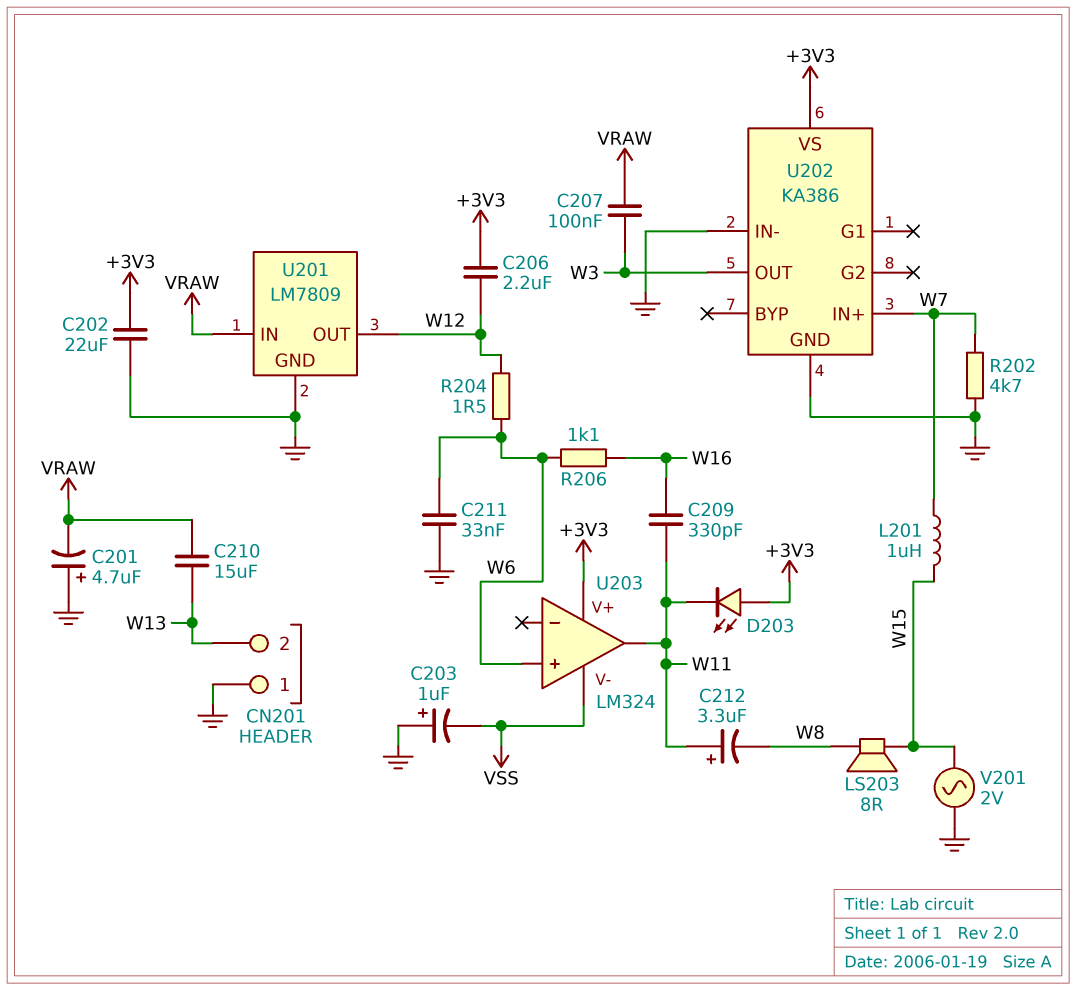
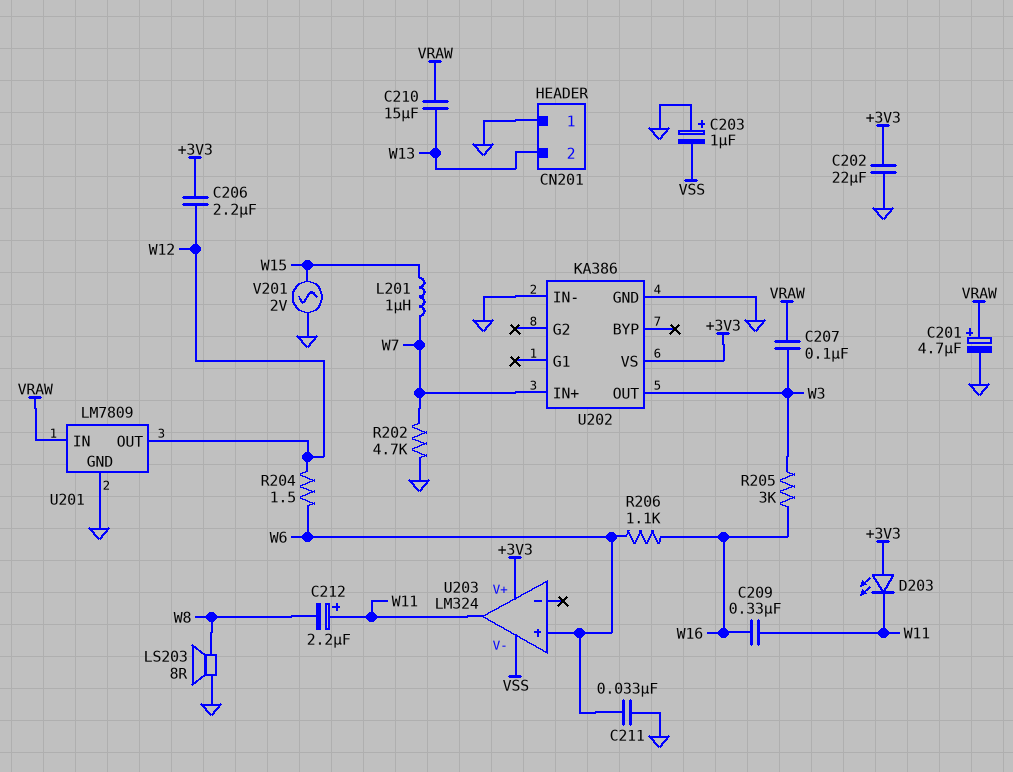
C201: 4.7uF (plus GND, minus VRAW) -> 4.7uF (plus VRAW, minus GND)
C209: 330pF (W11, W16) -> 330nF (W11, W16)
C212: 3.3uF (plus W11, minus W8) -> 2.2uF (plus W11, minus W8)
LS203: speaker 8R (W8, W15) -> speaker 8R (GND, W8)
R205: none -> 3k (W3, W16)

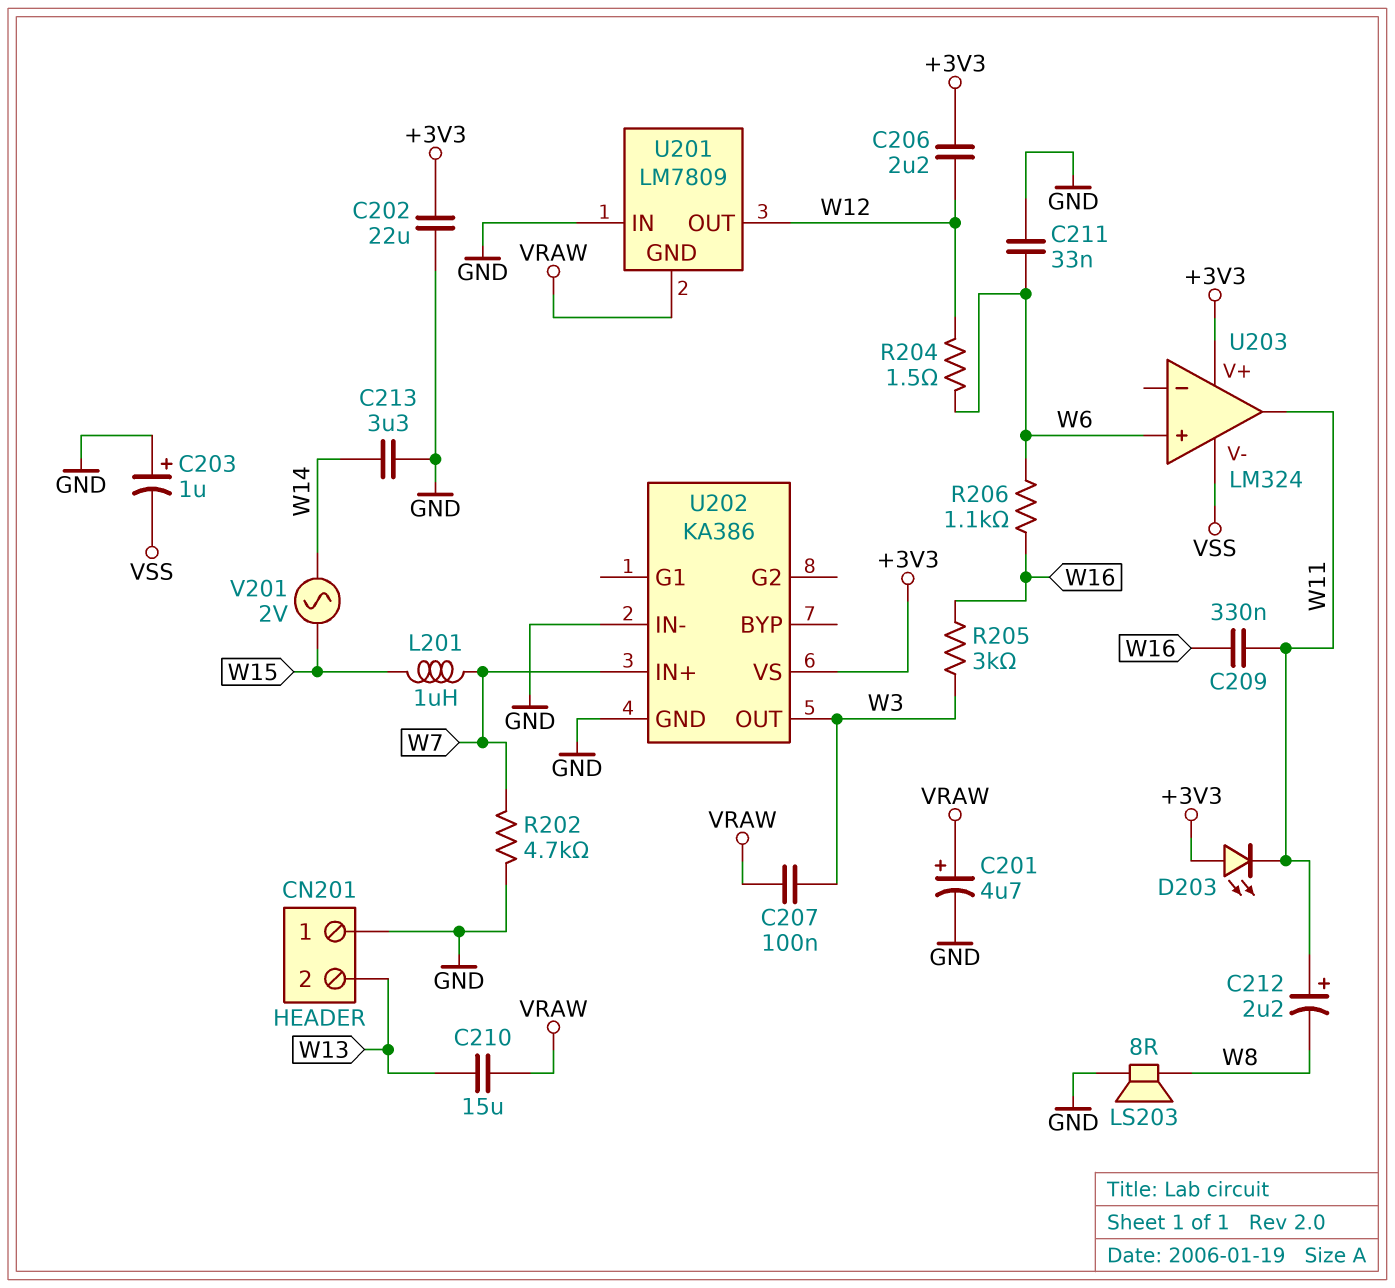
C213: none -> 3.3uF (GND, W14)
U201 pin GND: GND -> VRAW
U201 pin IN: VRAW -> GND
V201: AC 2V (GND, W15) -> AC 2V (W14, W15)

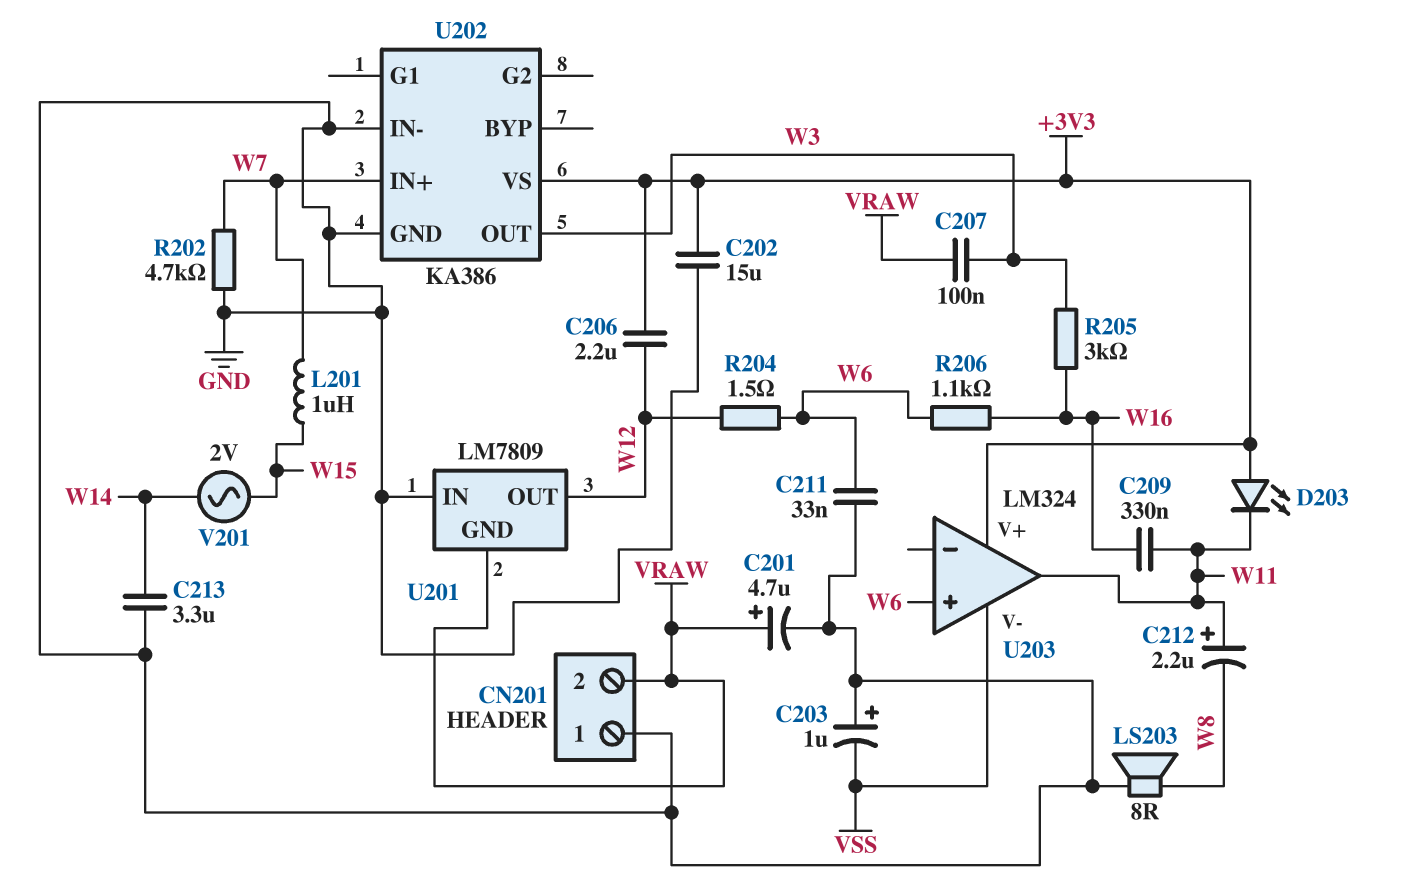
C202: 22uF (+3V3, GND) -> 15uF (+3V3, GND)
C210: 15uF (VRAW, W13) -> none
CN201 pin 2: W13 -> VRAW

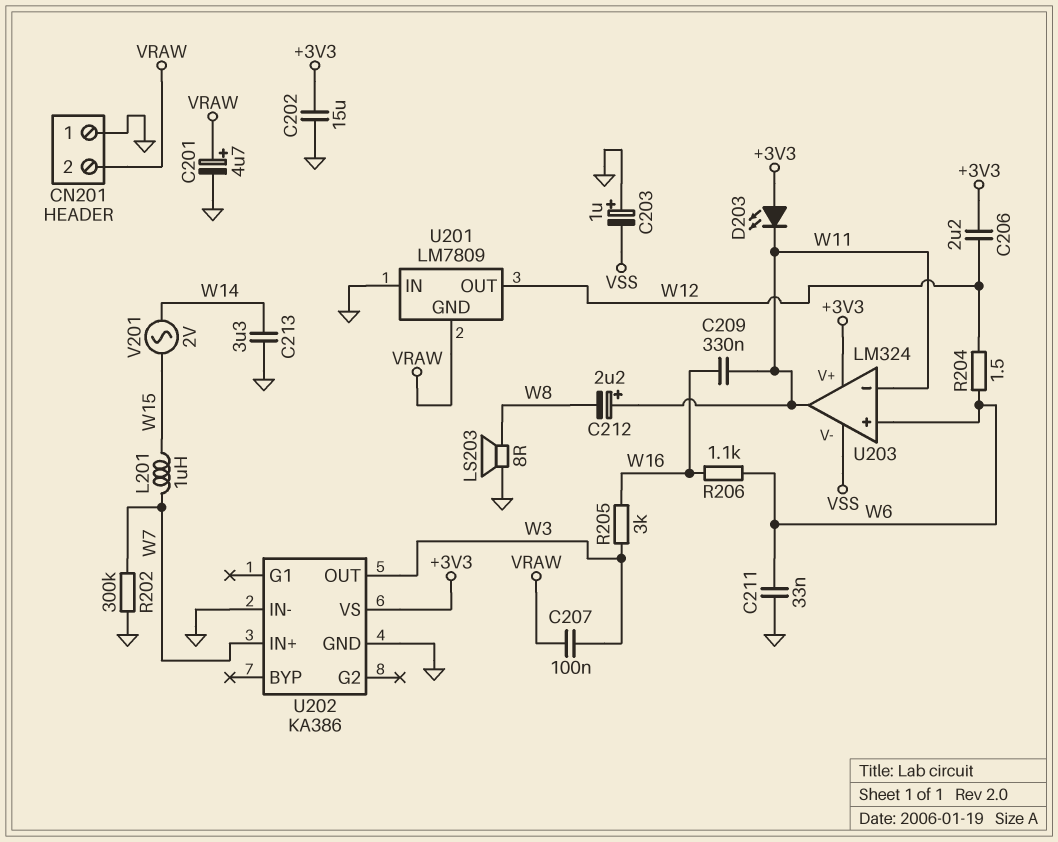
R202: 4.7k (GND, W7) -> 300k (GND, W7)
U203 pin in-: none -> W11

